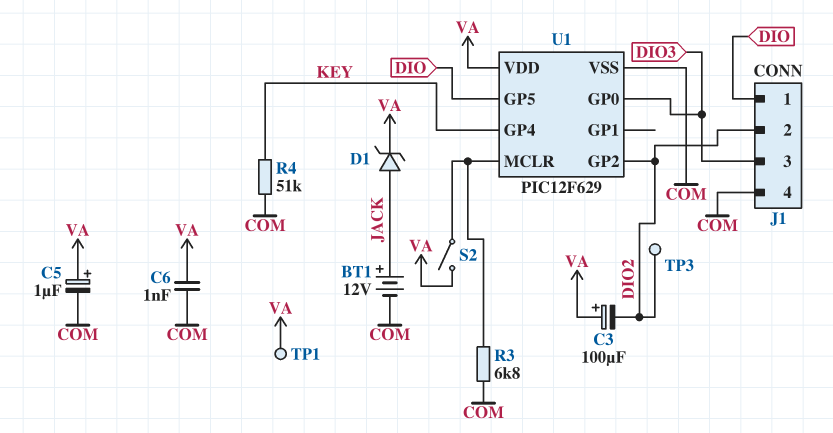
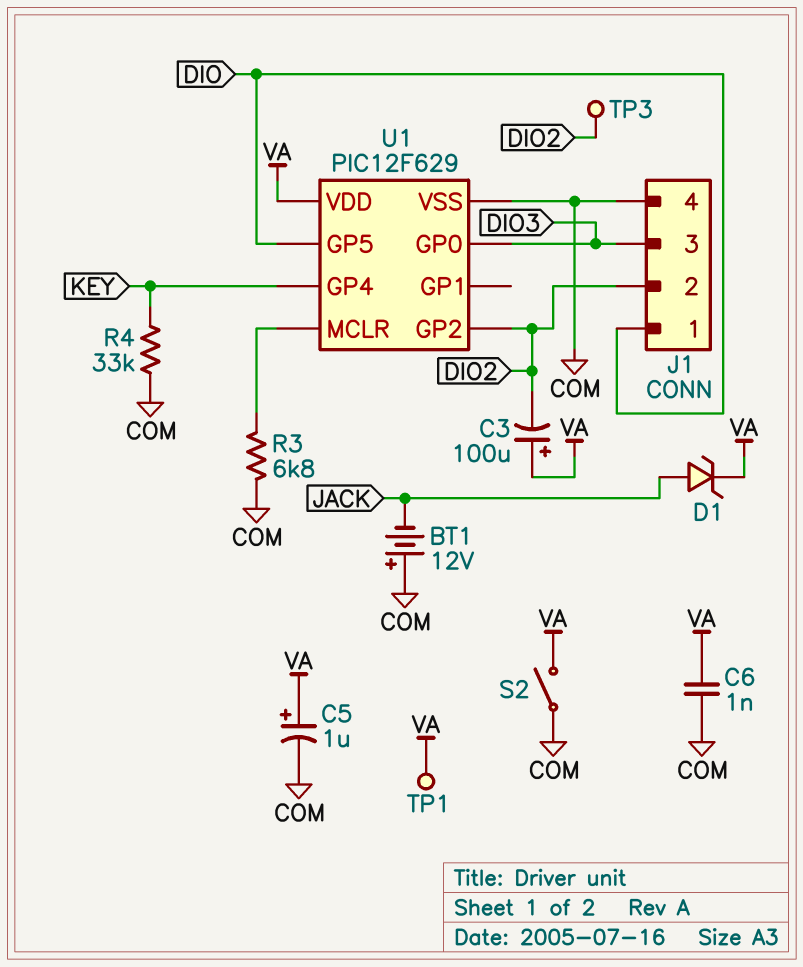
BT1: 12V (plus JACK, minus COM) -> 12V (plus COM, minus JACK)
R4: 51k (COM, KEY) -> 33k (COM, KEY)
S2: switch (U1/MCLR, VA) -> switch (COM, VA)

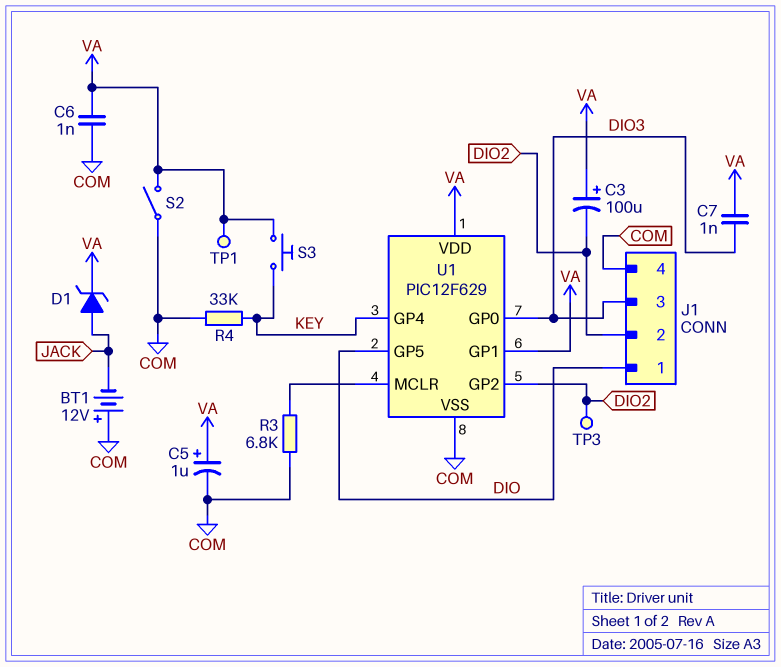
C7: none -> 1nF (DIO3, VA)
S3: none -> button (KEY, VA)
U1 pin GP1: none -> VA

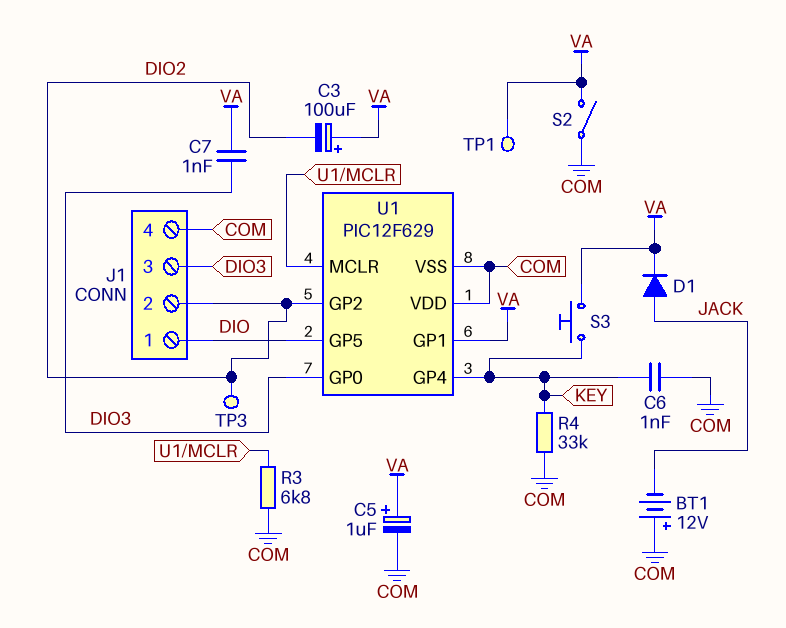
C6: 1nF (COM, VA) -> 1nF (COM, KEY)
D1: zener (A JACK, K VA) -> diode (A JACK, K VA)
U1 pin VDD: VA -> COM

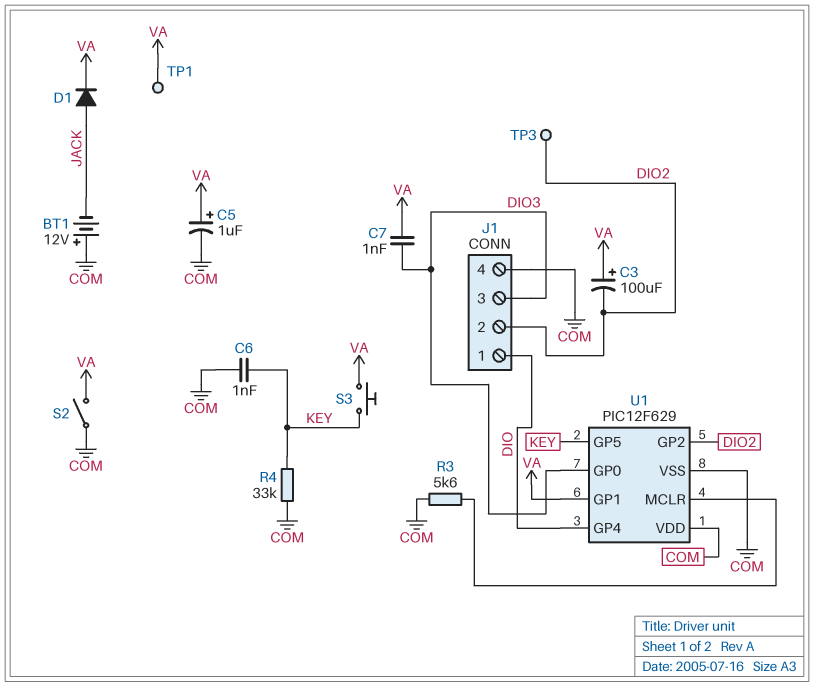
R3: 6.8k (COM, U1/MCLR) -> 5.6k (COM, U1/MCLR)
U1 pin GP4: KEY -> DIO
U1 pin GP5: DIO -> KEY

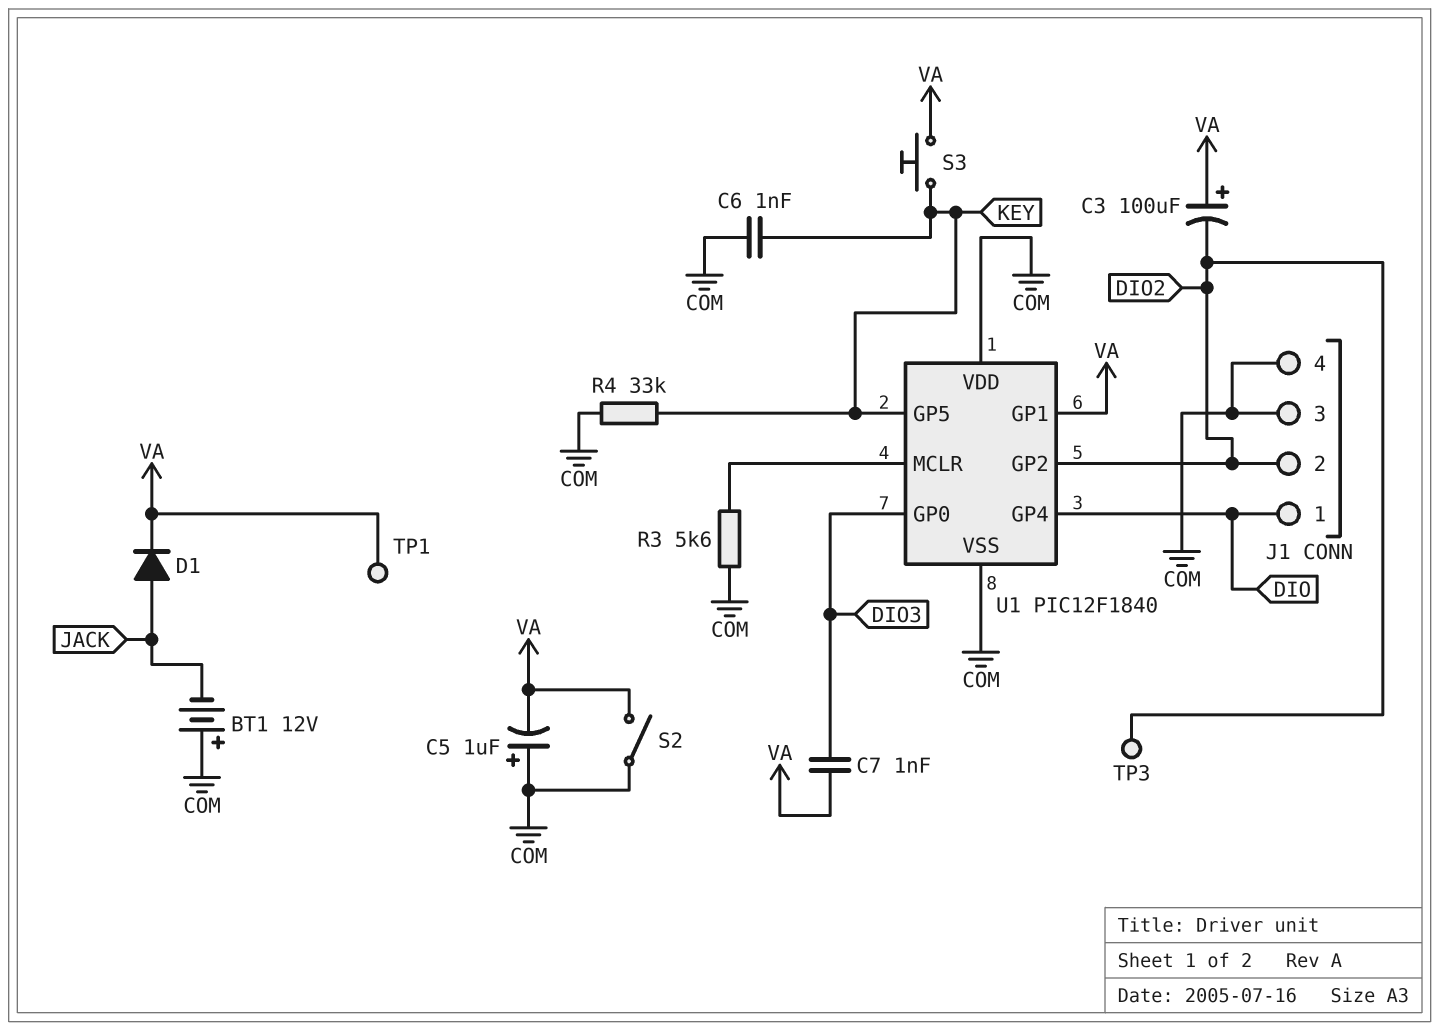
C5: 1uF (plus VA, minus COM) -> 1uF (plus COM, minus VA)
J1 pin 3: DIO3 -> COM
U1: PIC12F629 -> PIC12F1840

